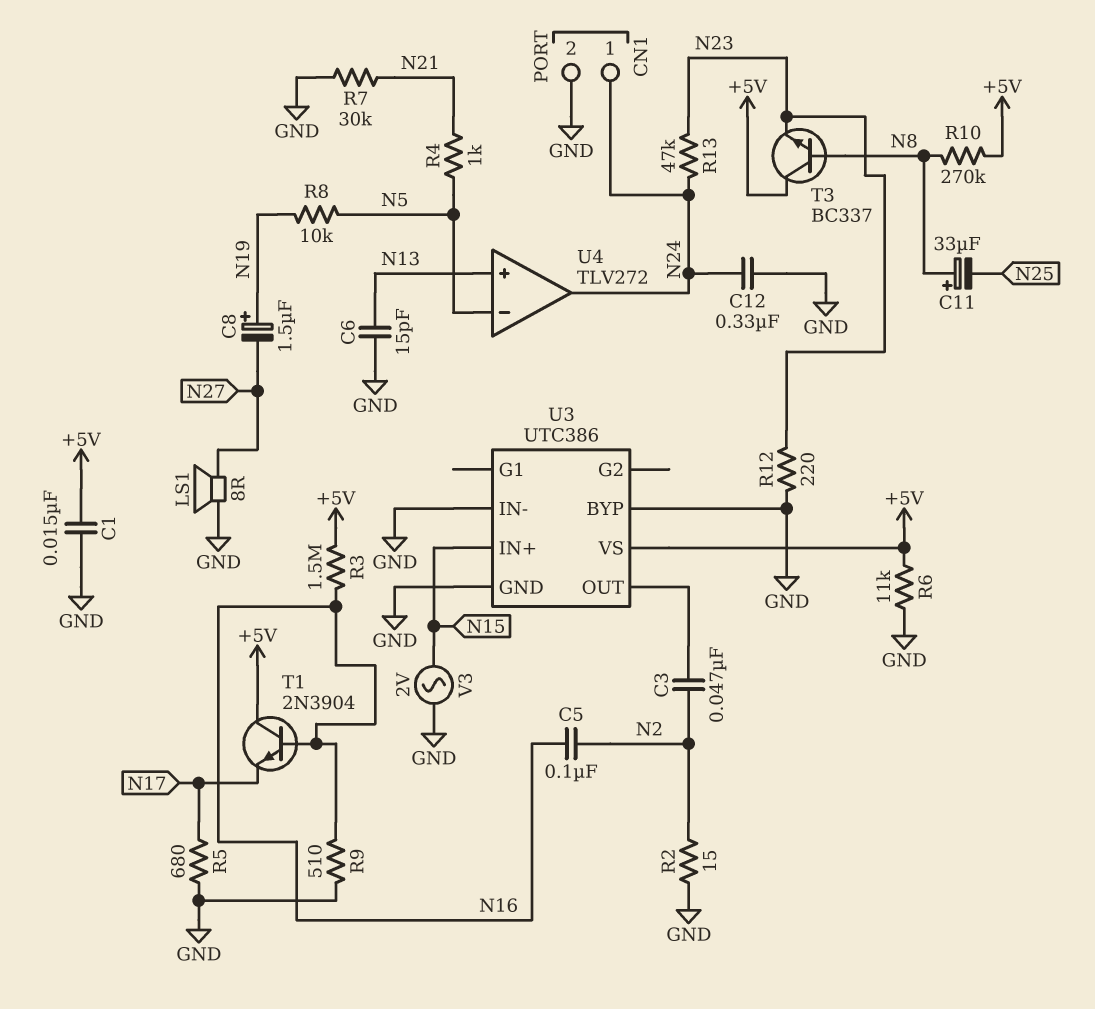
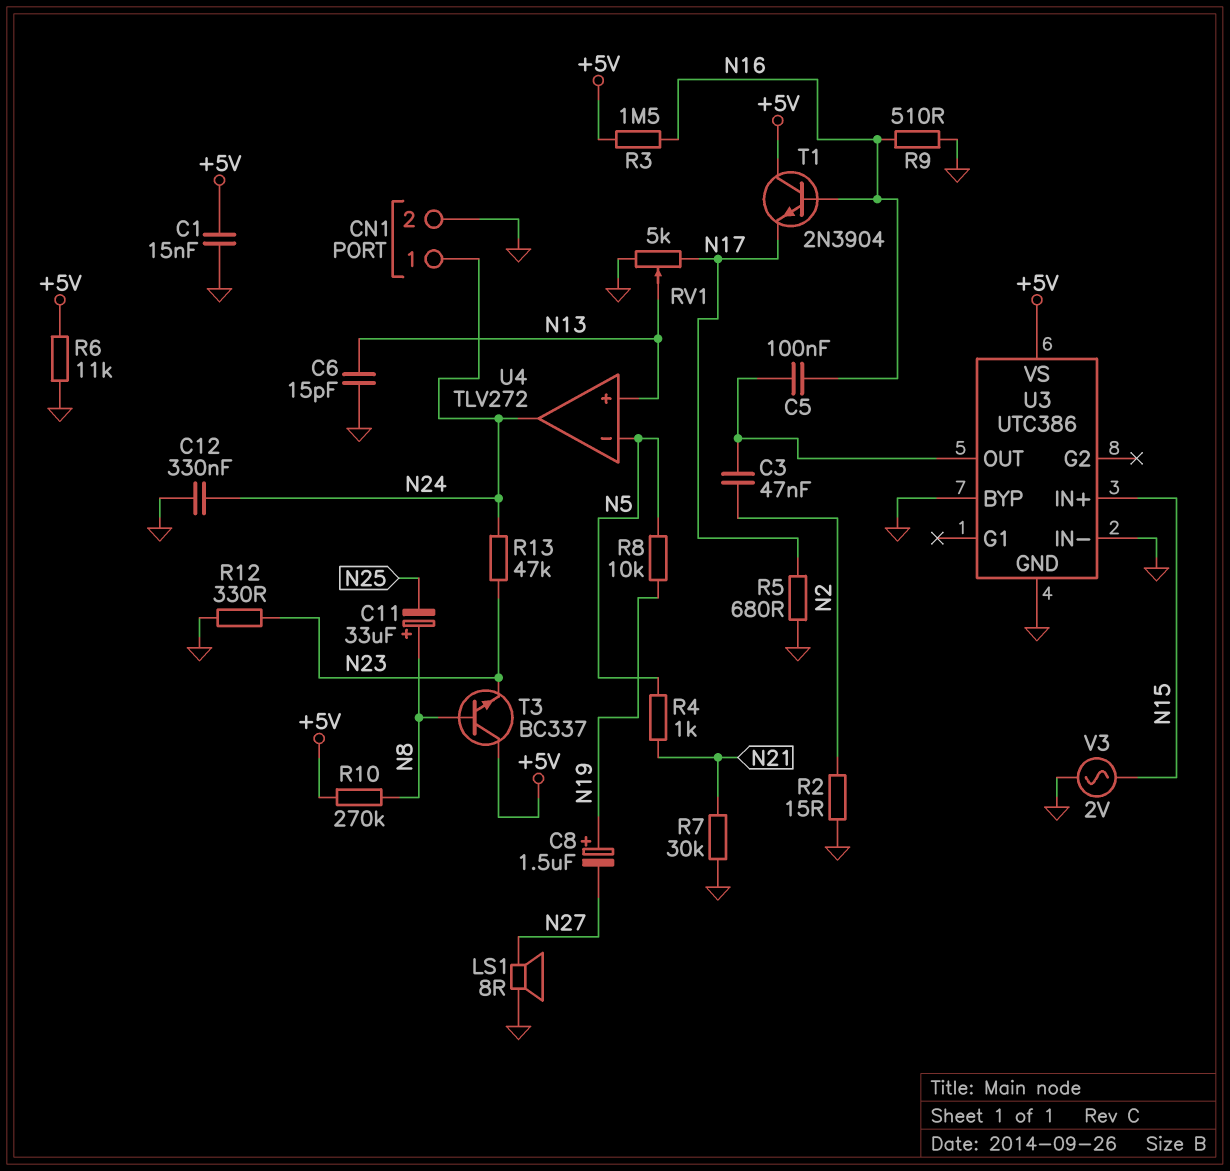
C5: 100nF (N2, N16) -> 100nF (N16, U3/OUT)
R12: 220 (GND, N23) -> 330 (GND, N23)
RV1: none -> 5k (GND, N17, wiper N13)

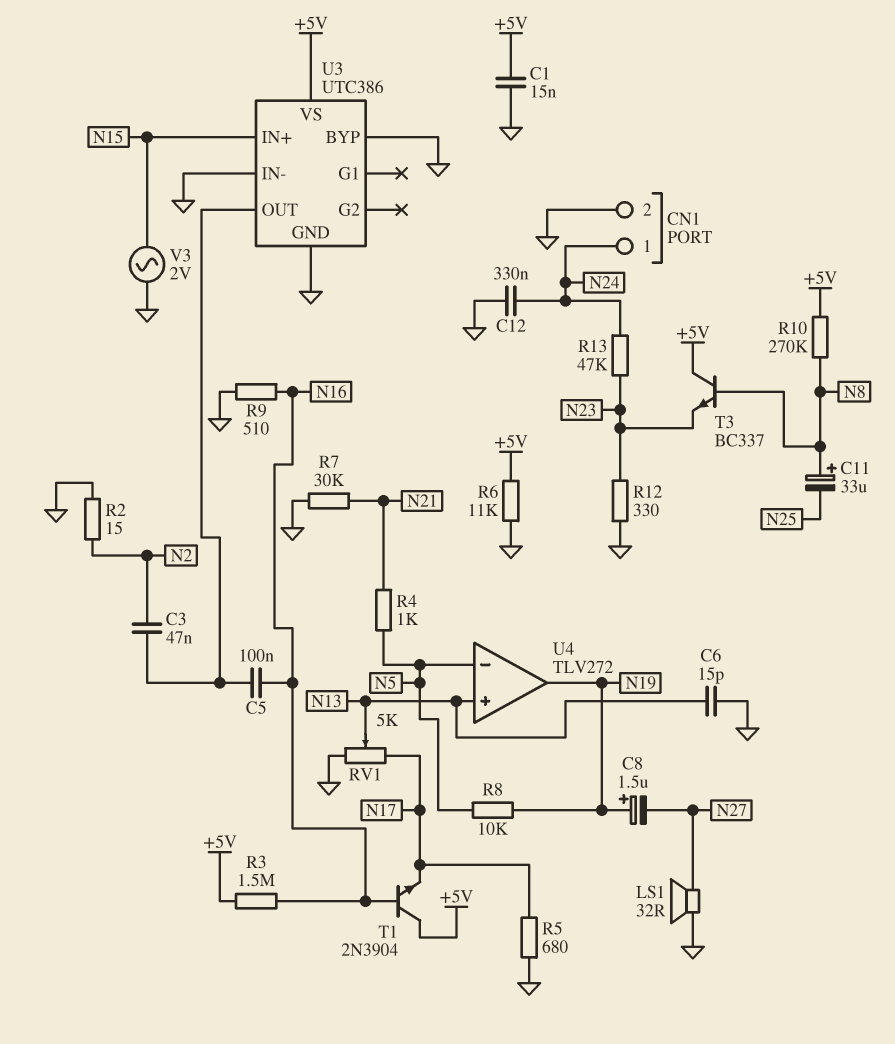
LS1: speaker 8R (GND, N27) -> speaker 32R (GND, N27)
U4 pin out: N24 -> N19

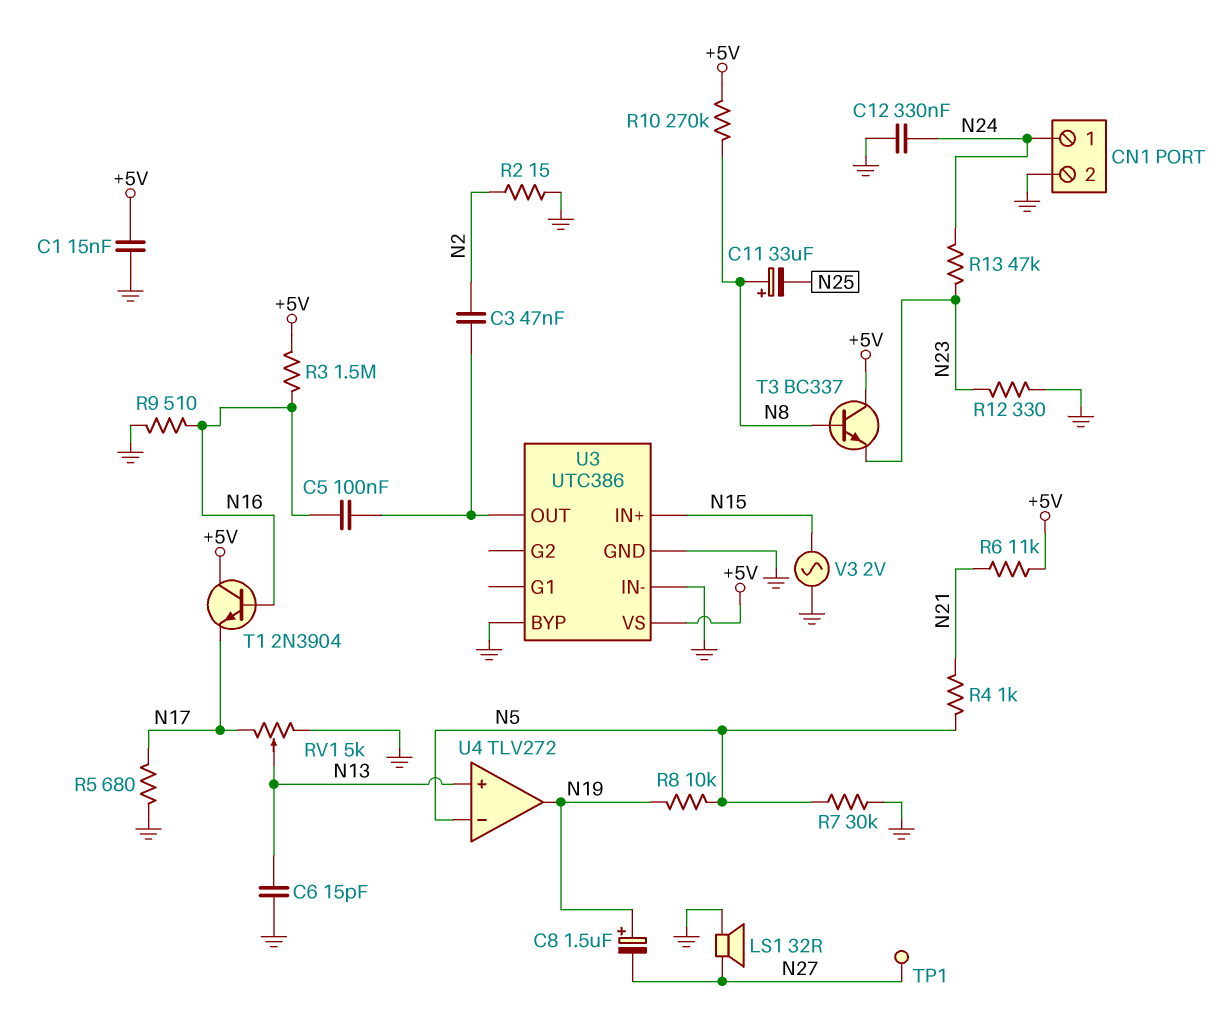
R6: 11k (+5V, GND) -> 11k (+5V, N21)
R7: 30k (GND, N21) -> 30k (GND, N5)
TP1: none -> test point (N27)

